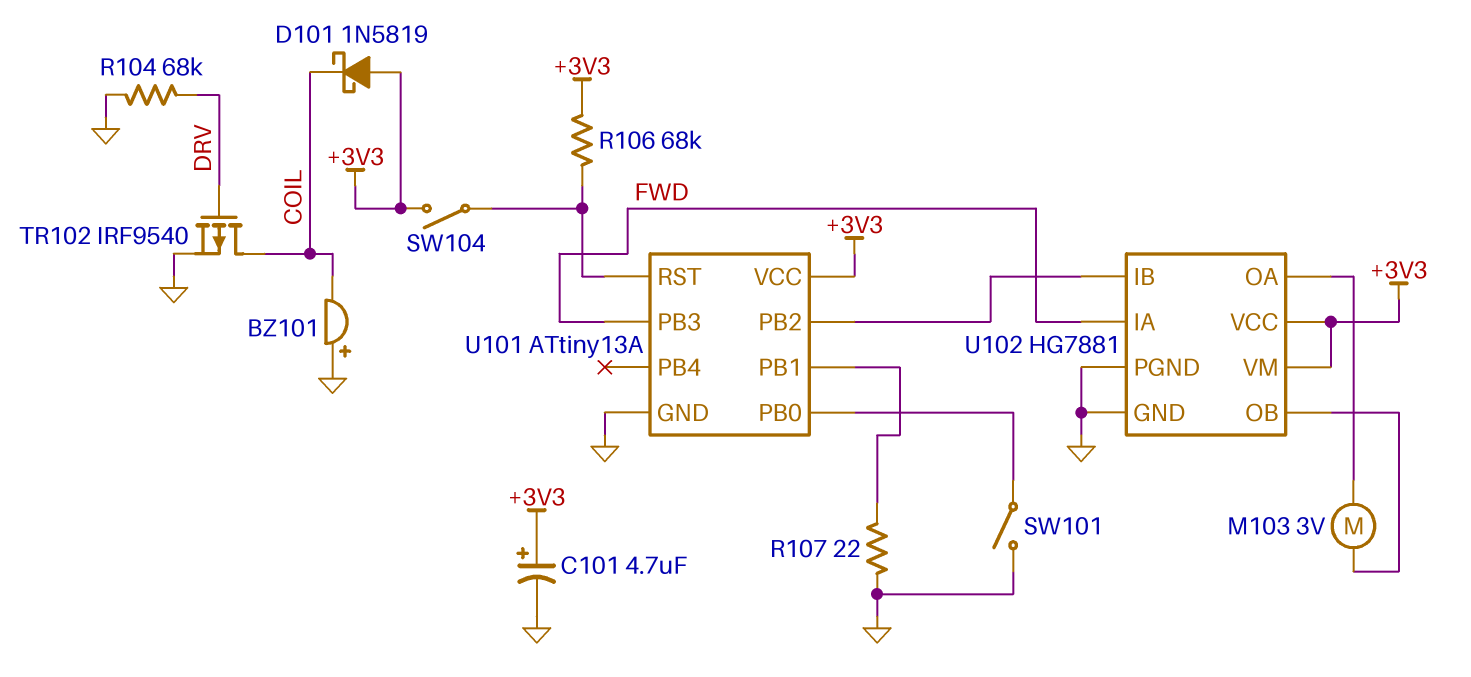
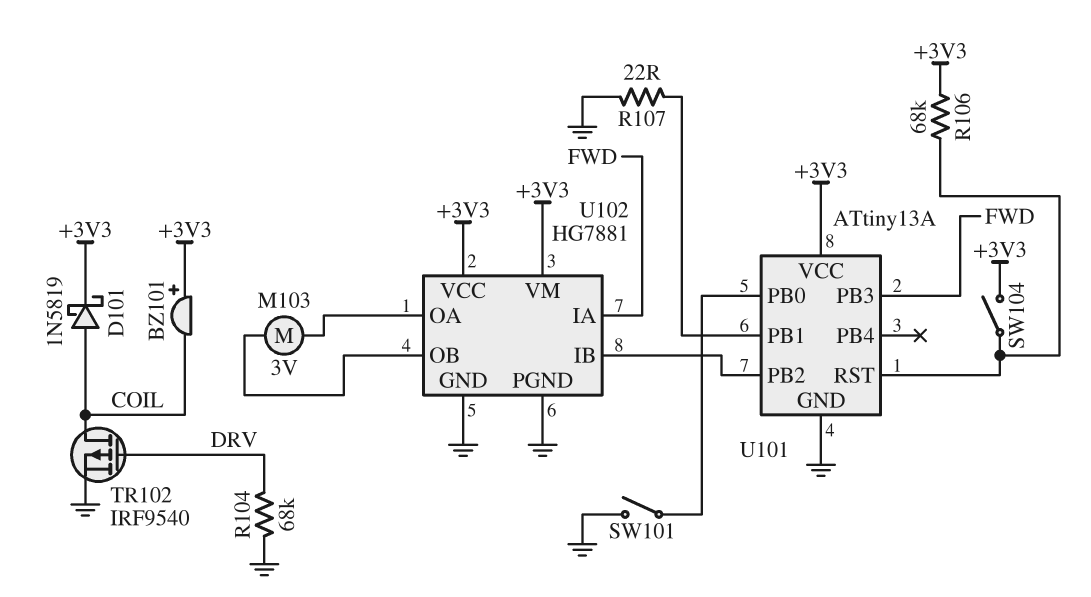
BZ101: buzzer (plus GND, minus COIL) -> buzzer (plus +3V3, minus COIL)
C101: 4.7uF (plus +3V3, minus GND) -> none
D101: schottky 1N5819 (A +3V3, K COIL) -> schottky 1N5819 (A COIL, K +3V3)

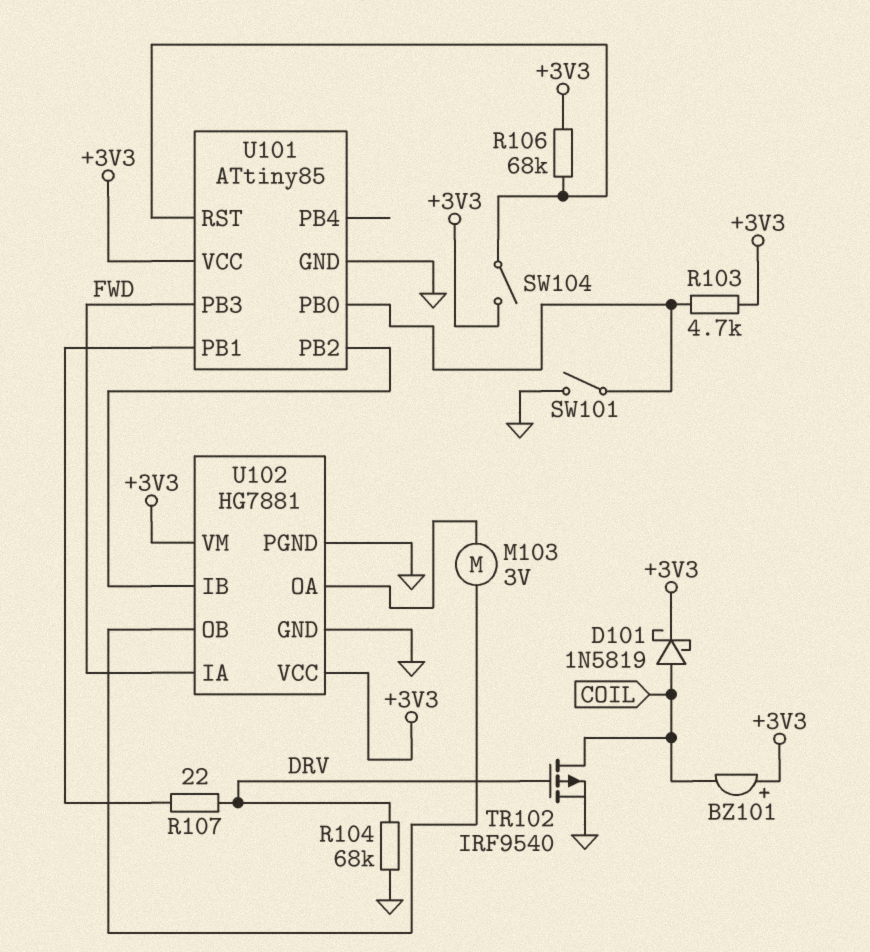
R103: none -> 4.7k (+3V3, U101/PB0)
R107: 22 (GND, U101/PB1) -> 22 (DRV, U101/PB1)
U101: ATtiny13A -> ATtiny85

